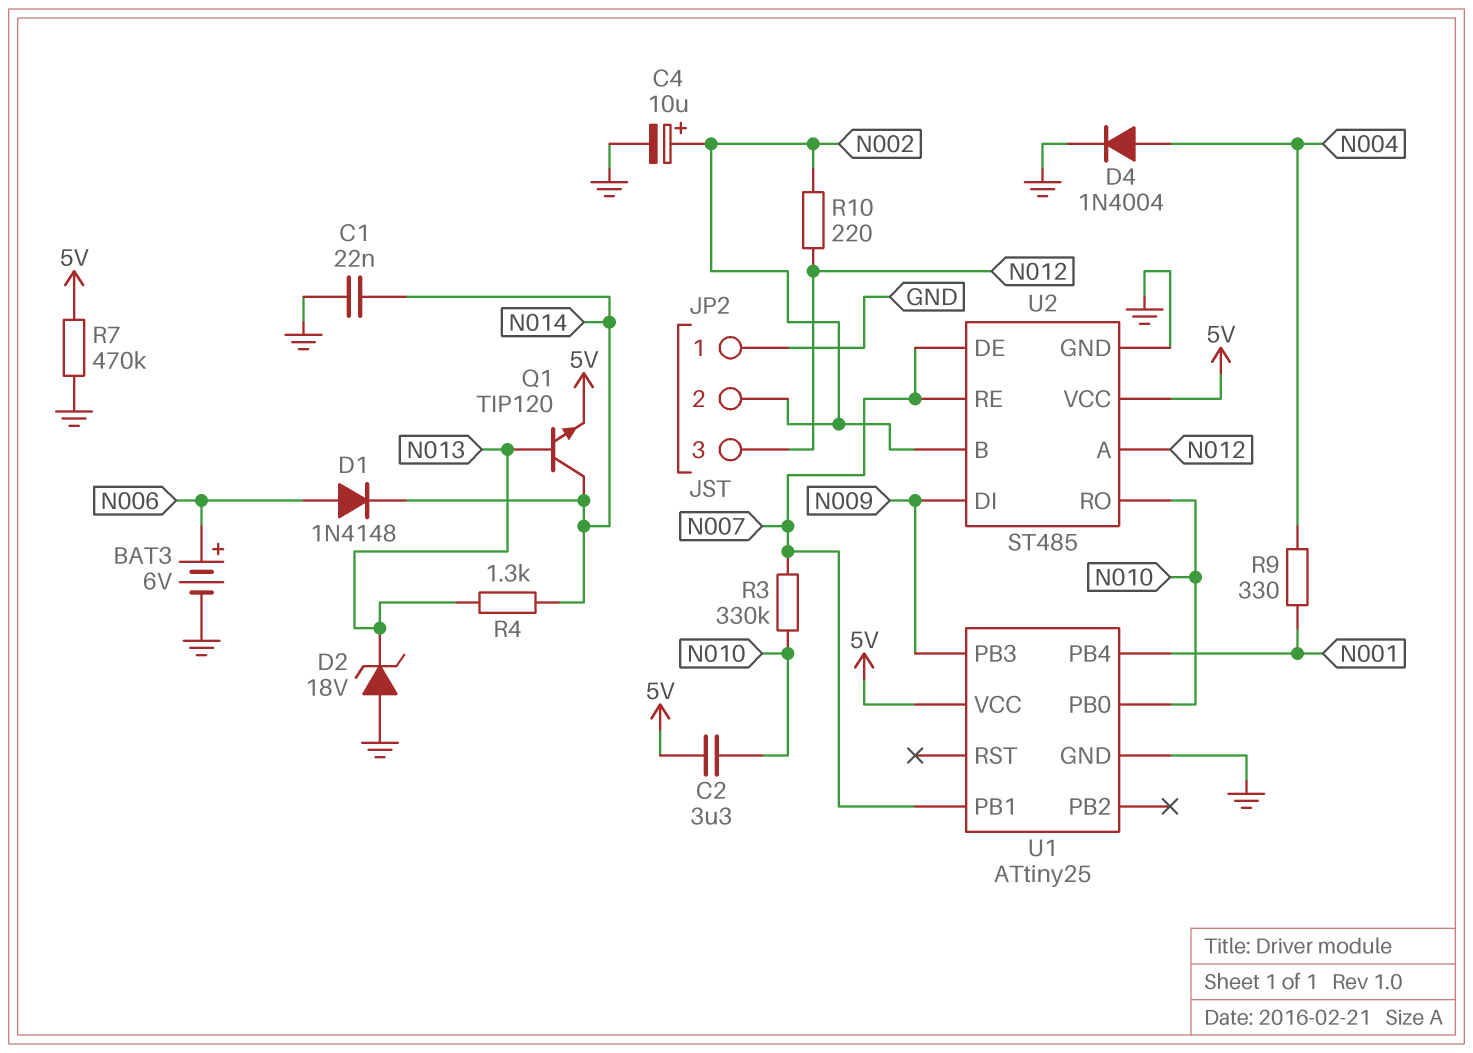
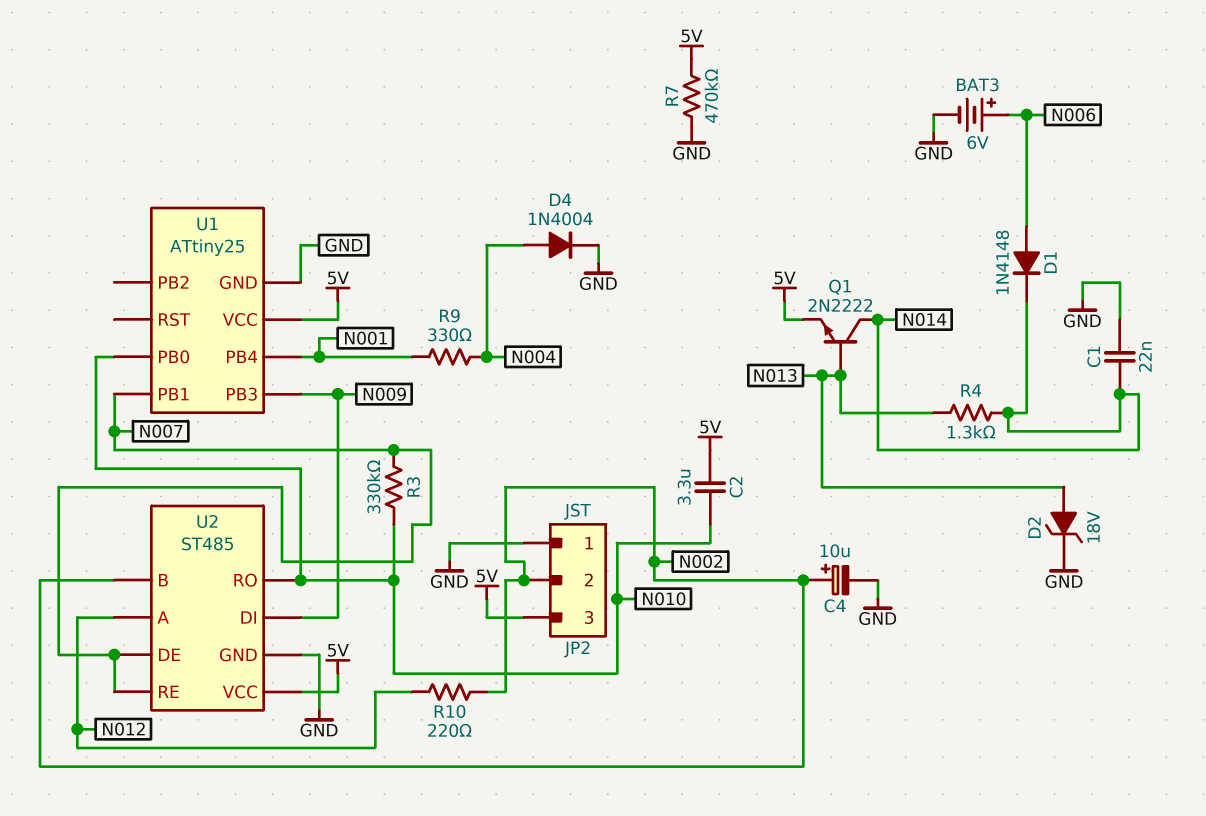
D2: zener 18V (A GND, K N013) -> zener 18V (A N013, K GND)
JP2 pin 3: N012 -> 5V
Q1: NPN TIP120 (B N013, C N014, E 5V) -> NPN 2N2222 (B N013, C N014, E 5V)

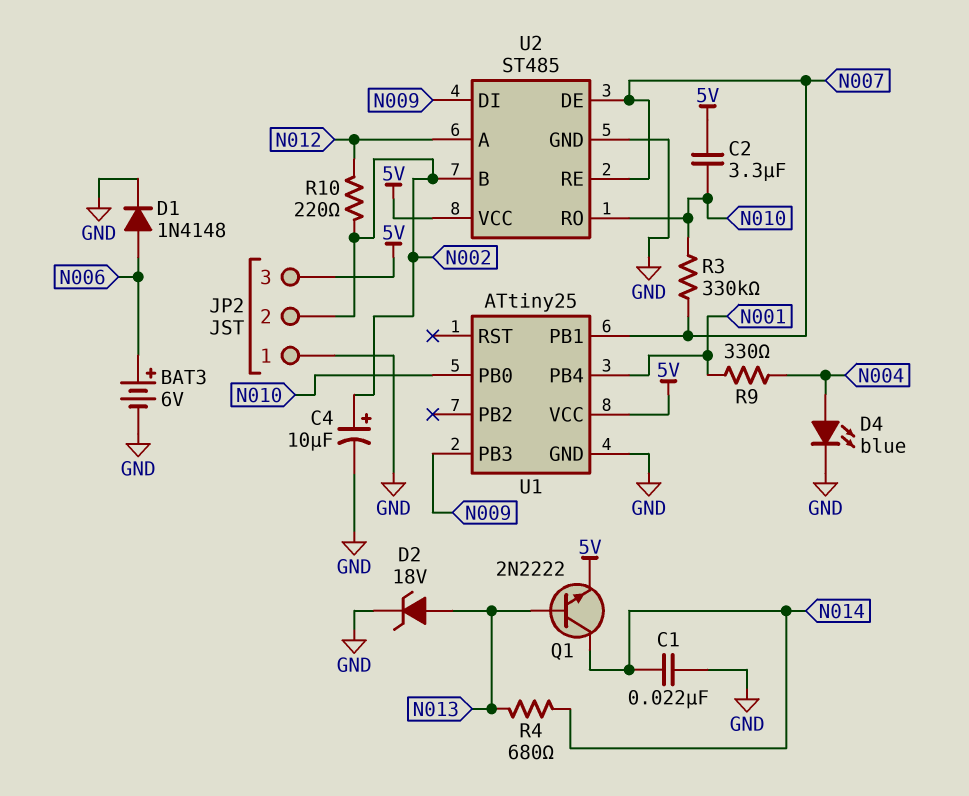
D1: diode 1N4148 (A N006, K N014) -> diode 1N4148 (A N006, K GND)
D4: diode 1N4004 (A N004, K GND) -> LED blue (A N004, K GND)
R4: 1.3k (N013, N014) -> 680 (N013, N014)
R7: 470k (5V, GND) -> none

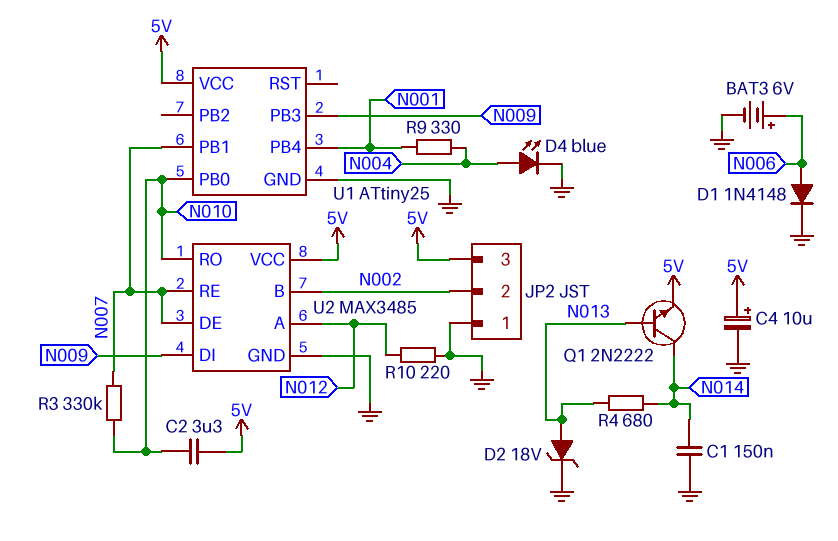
C1: 22nF (GND, N014) -> 150nF (GND, N014)
C4: 10uF (plus N002, minus GND) -> 10uF (plus 5V, minus GND)
R10: 220 (N002, N012) -> 220 (GND, N012)
U2: ST485 -> MAX3485

